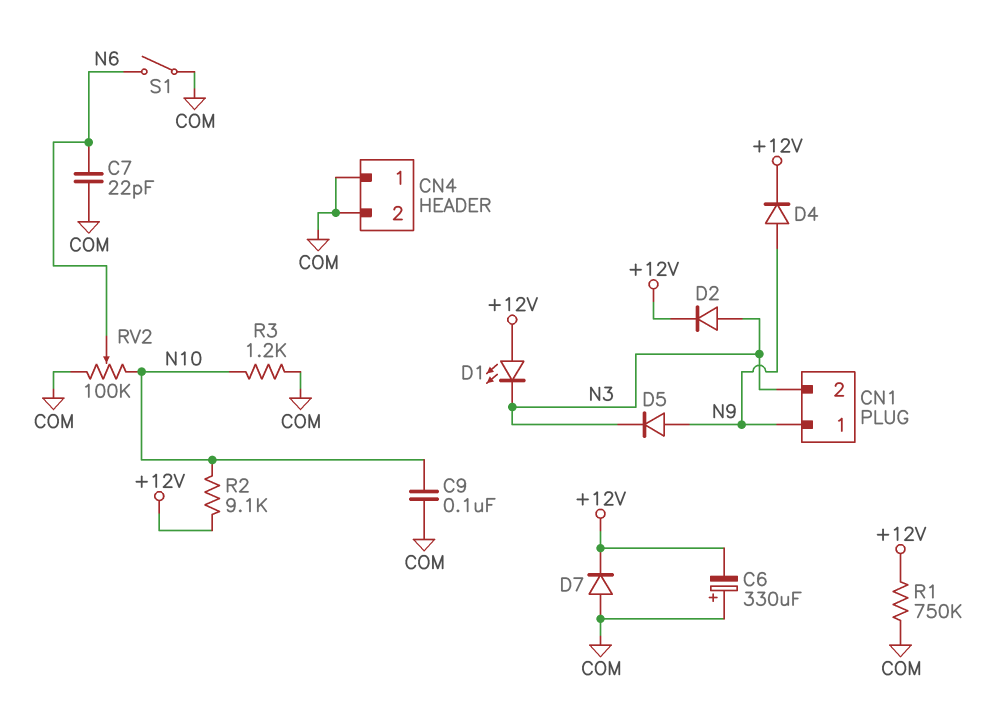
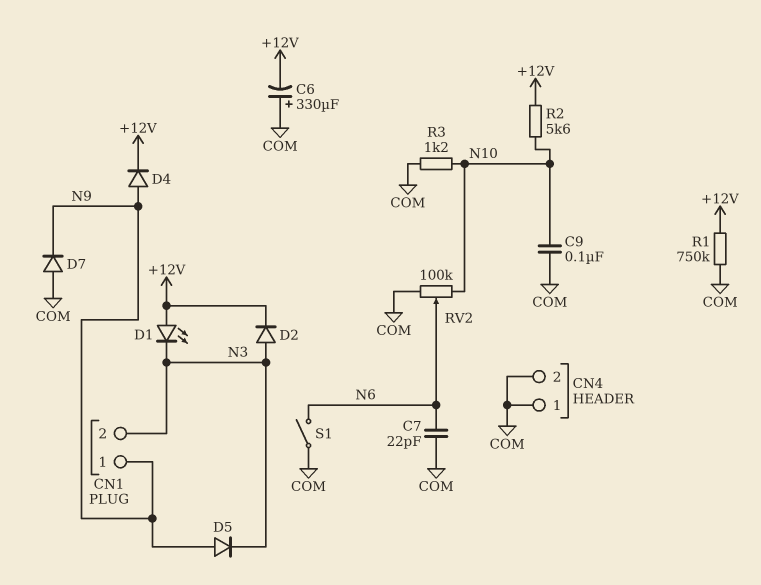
D7: diode (A COM, K +12V) -> diode (A COM, K N9)
R2: 9.1k (+12V, N10) -> 5.6k (+12V, N10)

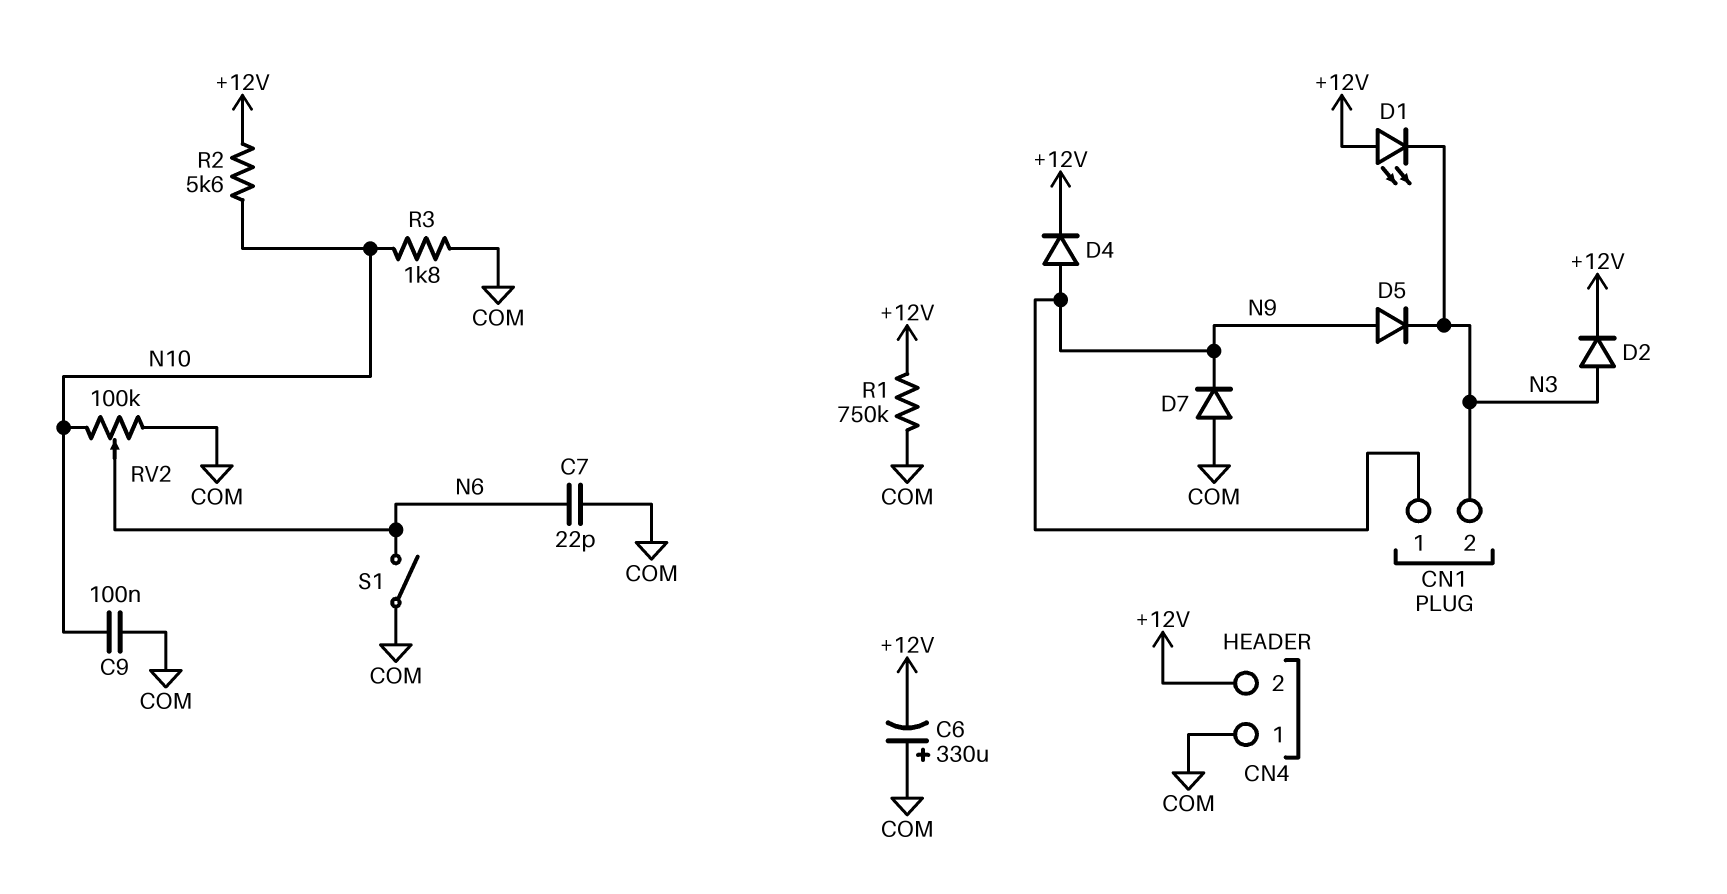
CN4 pin 2: COM -> +12V
R3: 1.2k (COM, N10) -> 1.8k (COM, N10)

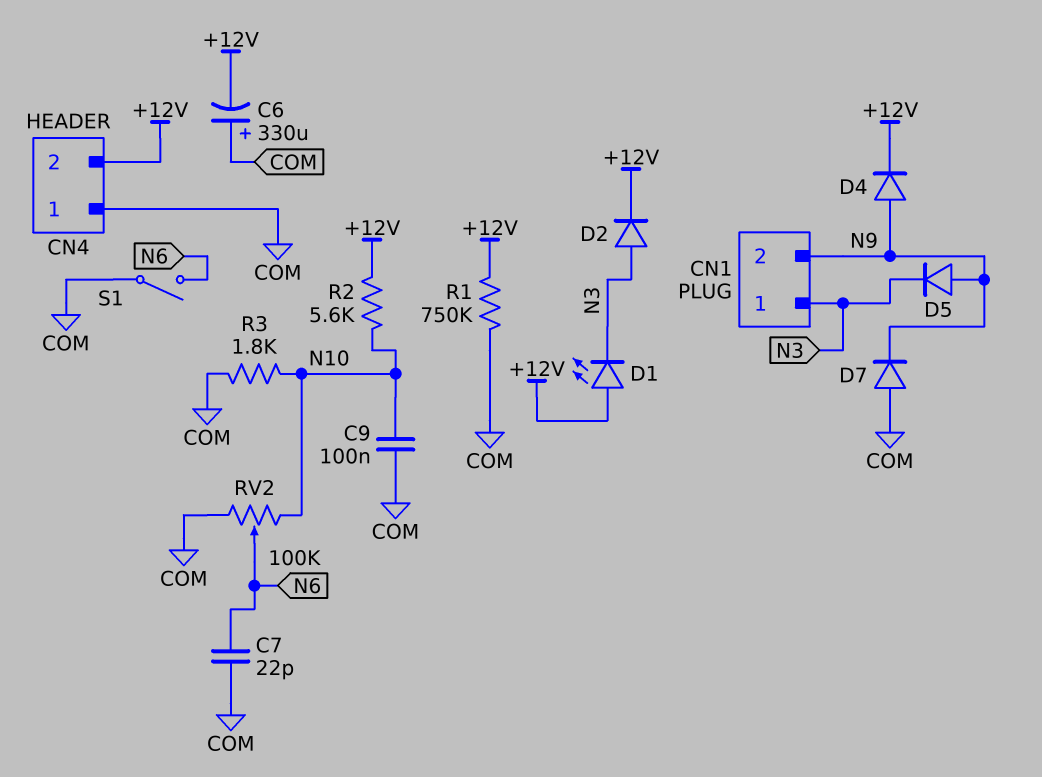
CN1 pin 1: N9 -> N3
CN1 pin 2: N3 -> N9

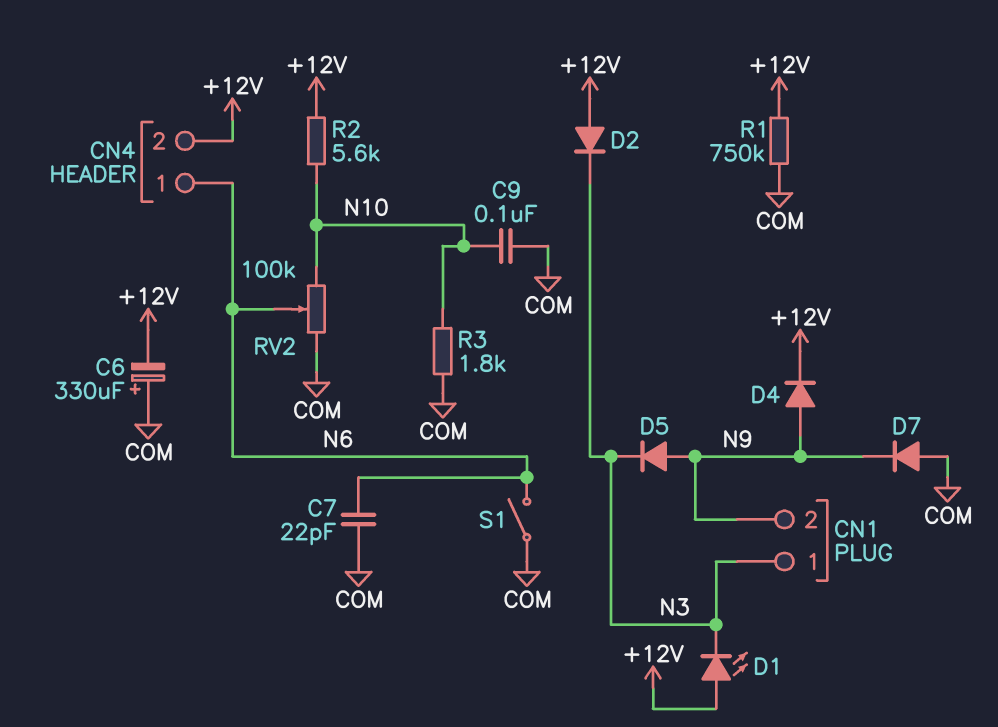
CN4 pin 1: COM -> N6
D2: diode (A N3, K +12V) -> diode (A +12V, K N3)

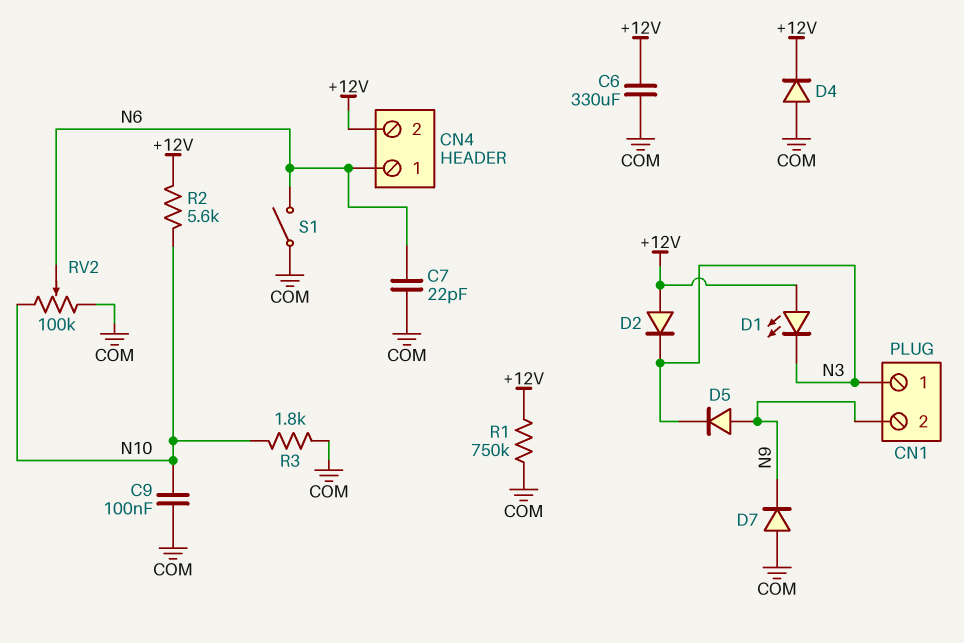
C6: 330uF (plus COM, minus +12V) -> 330uF (+12V, COM)
D4: diode (A N9, K +12V) -> diode (A COM, K +12V)

